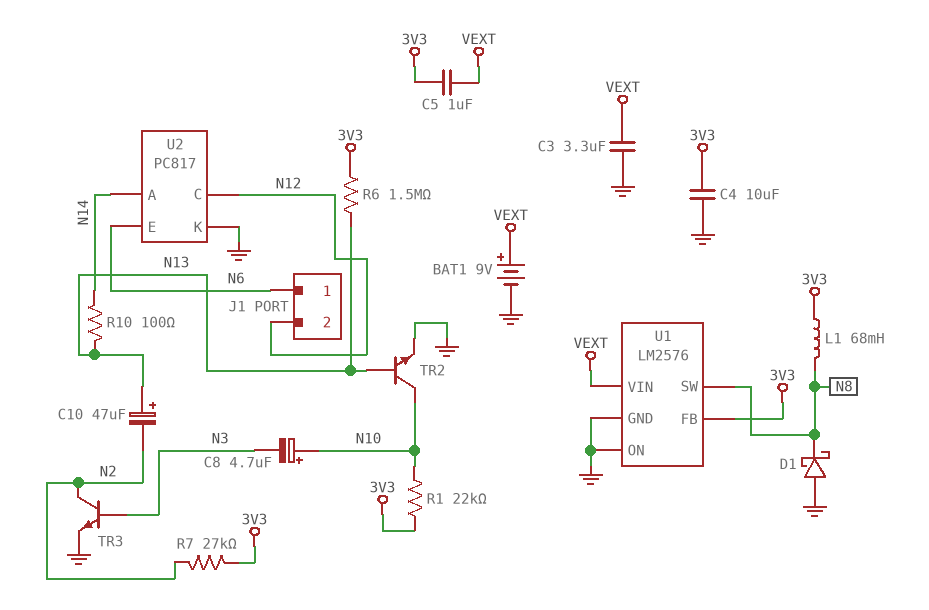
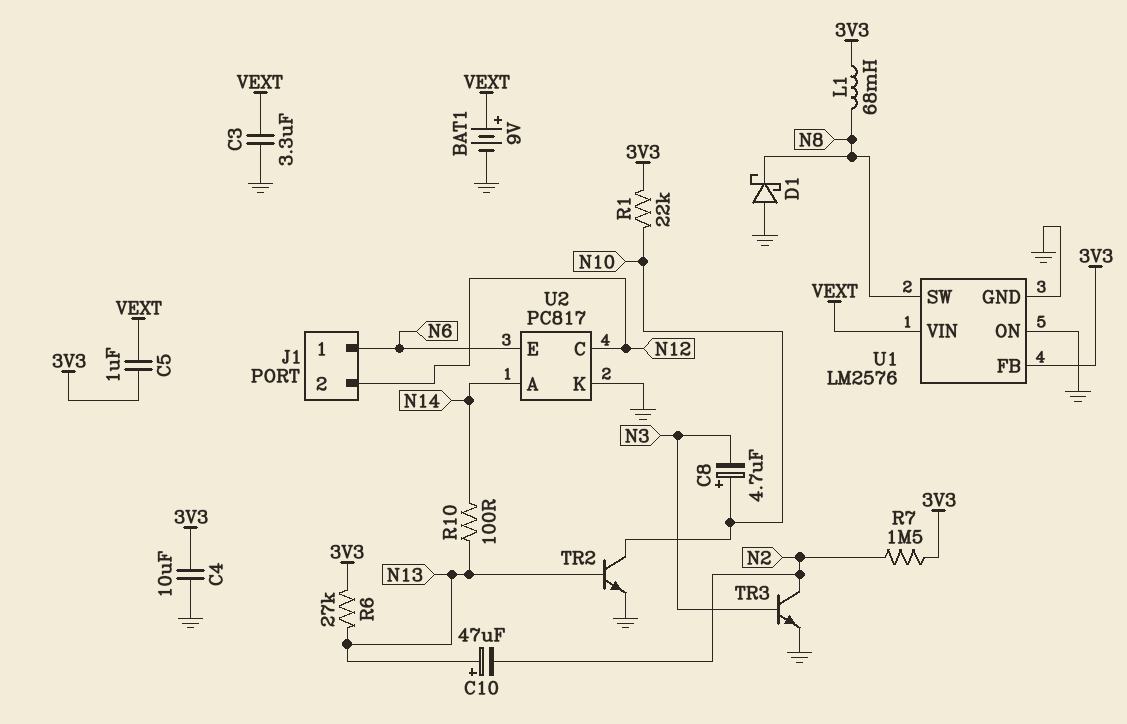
R6: 1.5M (3V3, N13) -> 27k (3V3, N13)
R7: 27k (3V3, N2) -> 1.5M (3V3, N2)

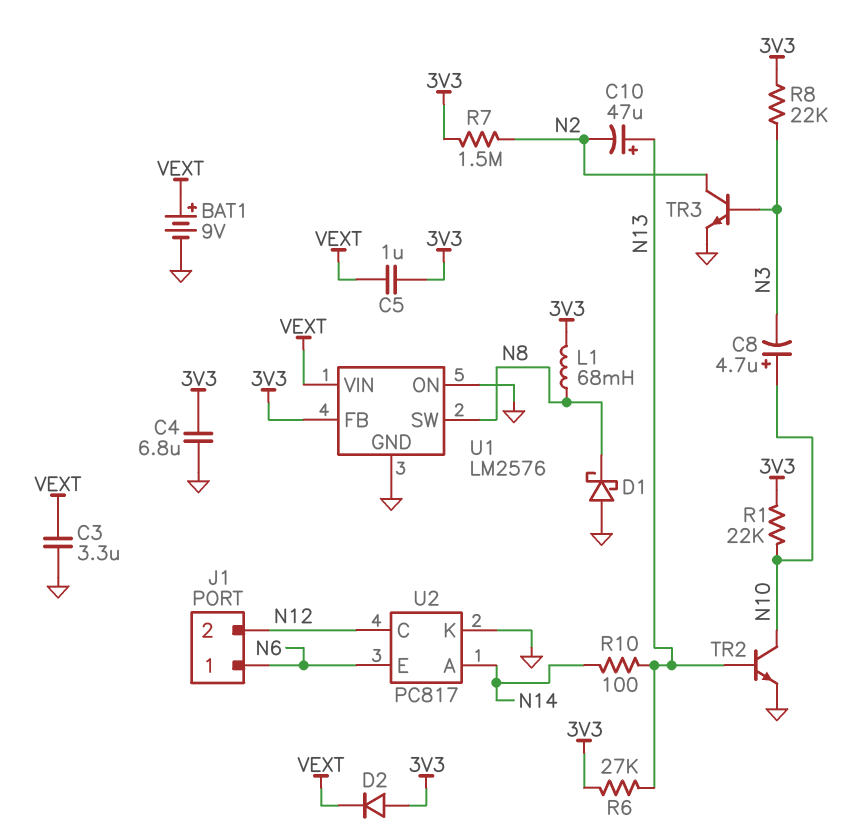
C4: 10uF (3V3, GND) -> 6.8uF (3V3, GND)
D2: none -> diode (A 3V3, K VEXT)
R8: none -> 22k (3V3, N3)

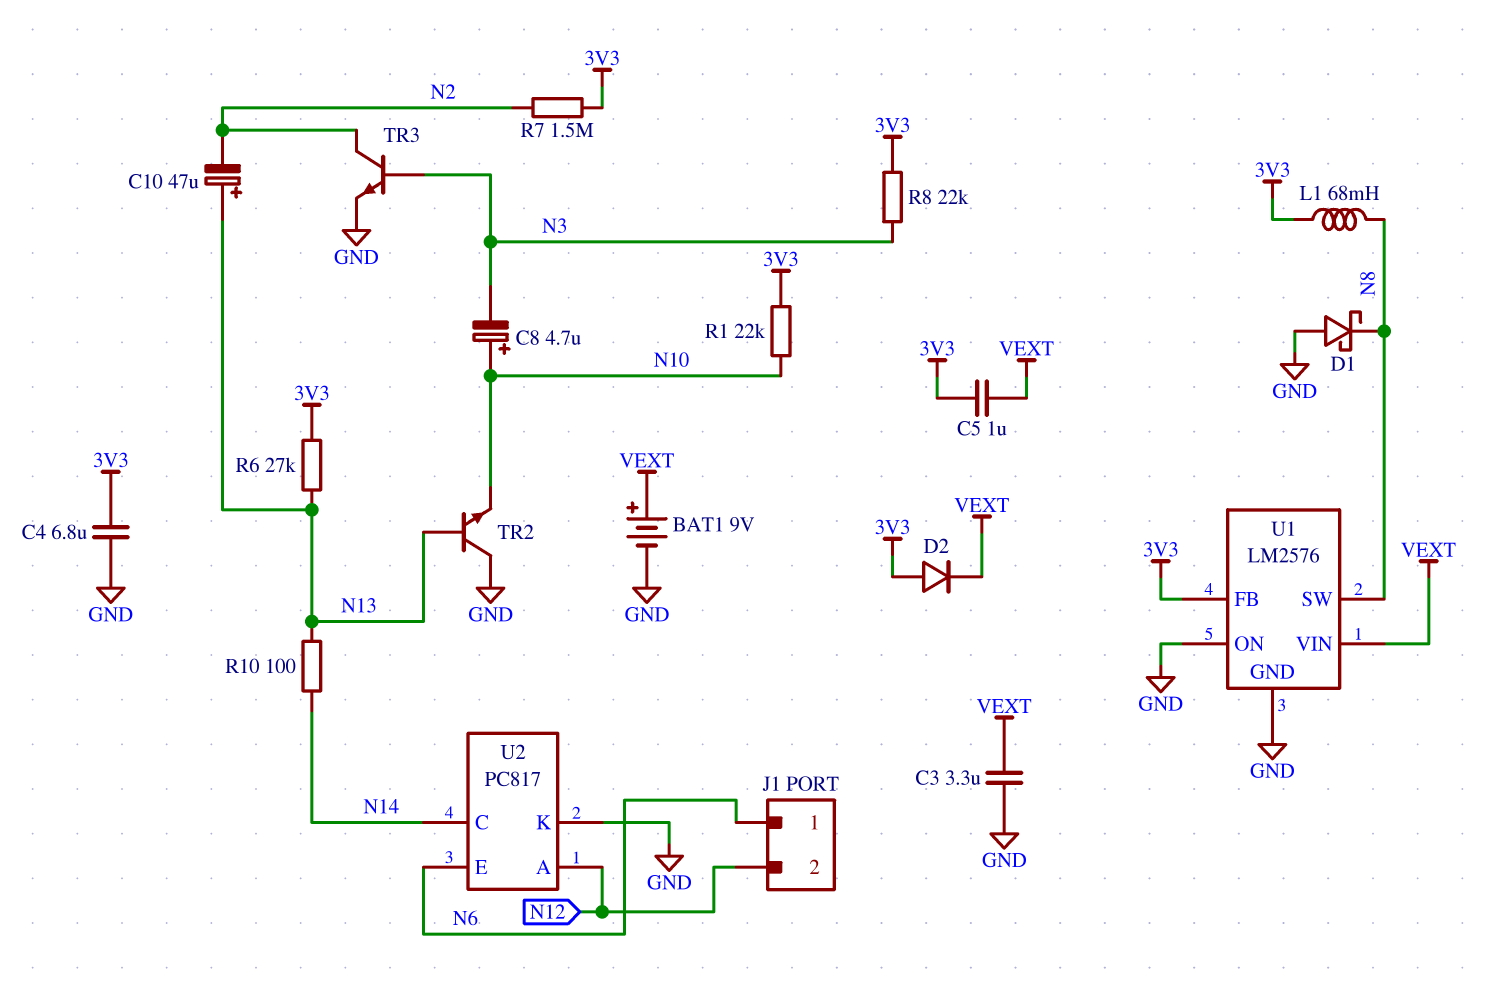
TR2: NPN (B N13, C N10, E GND) -> NPN (B N13, C GND, E N10)
U2 pin A: N14 -> N12
U2 pin C: N12 -> N14

